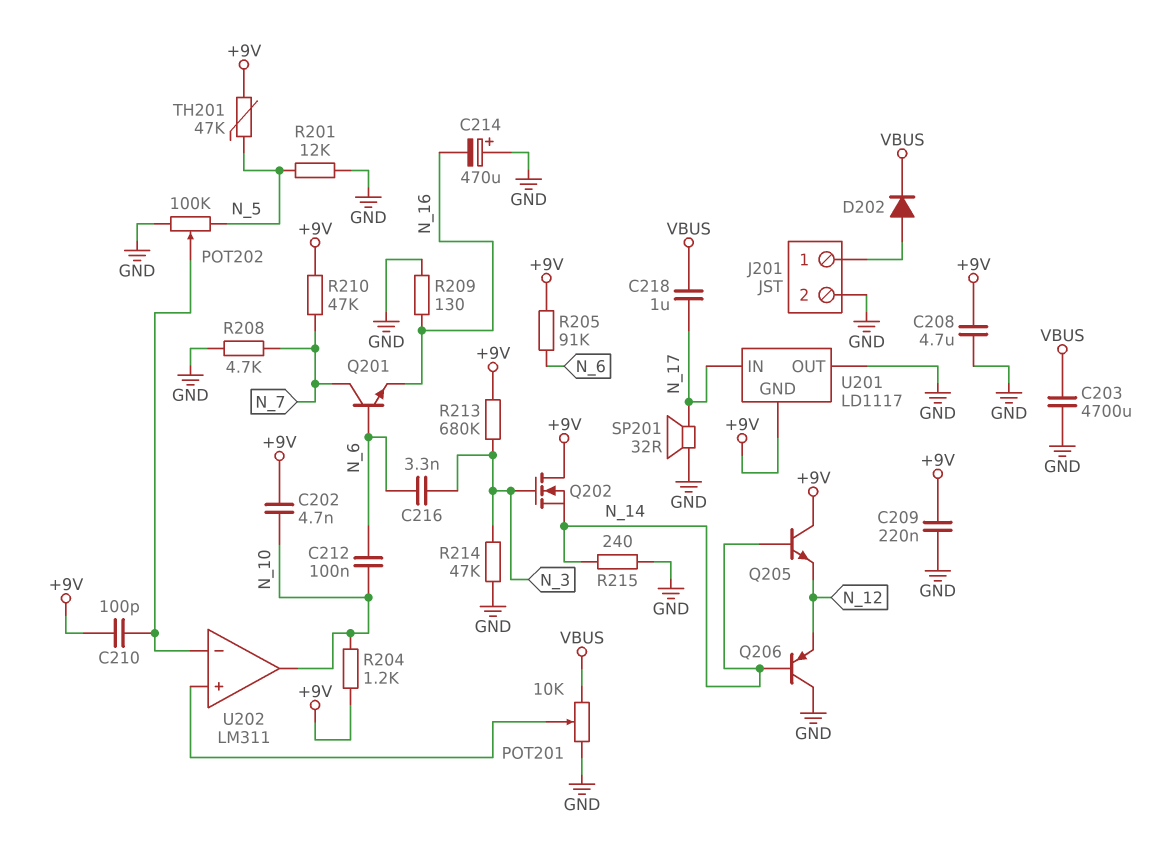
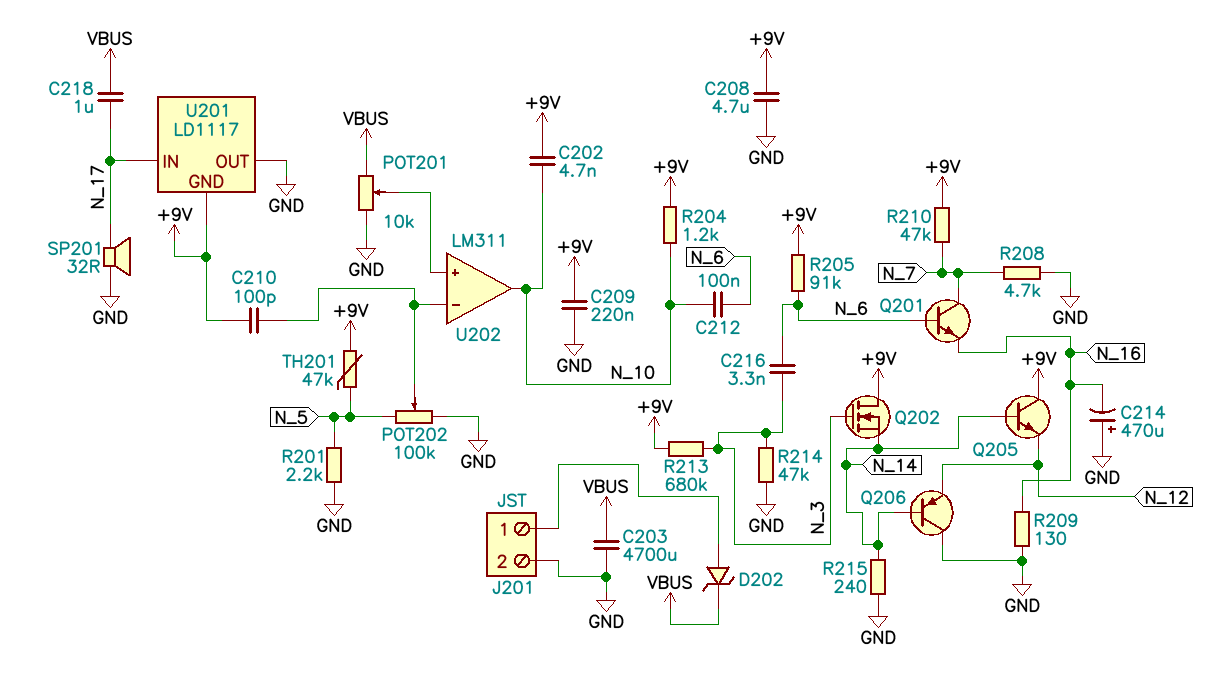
D202: diode (A J201/1, K VBUS) -> zener (A J201/1, K VBUS)
R201: 12k (GND, N_5) -> 2.2k (GND, N_5)

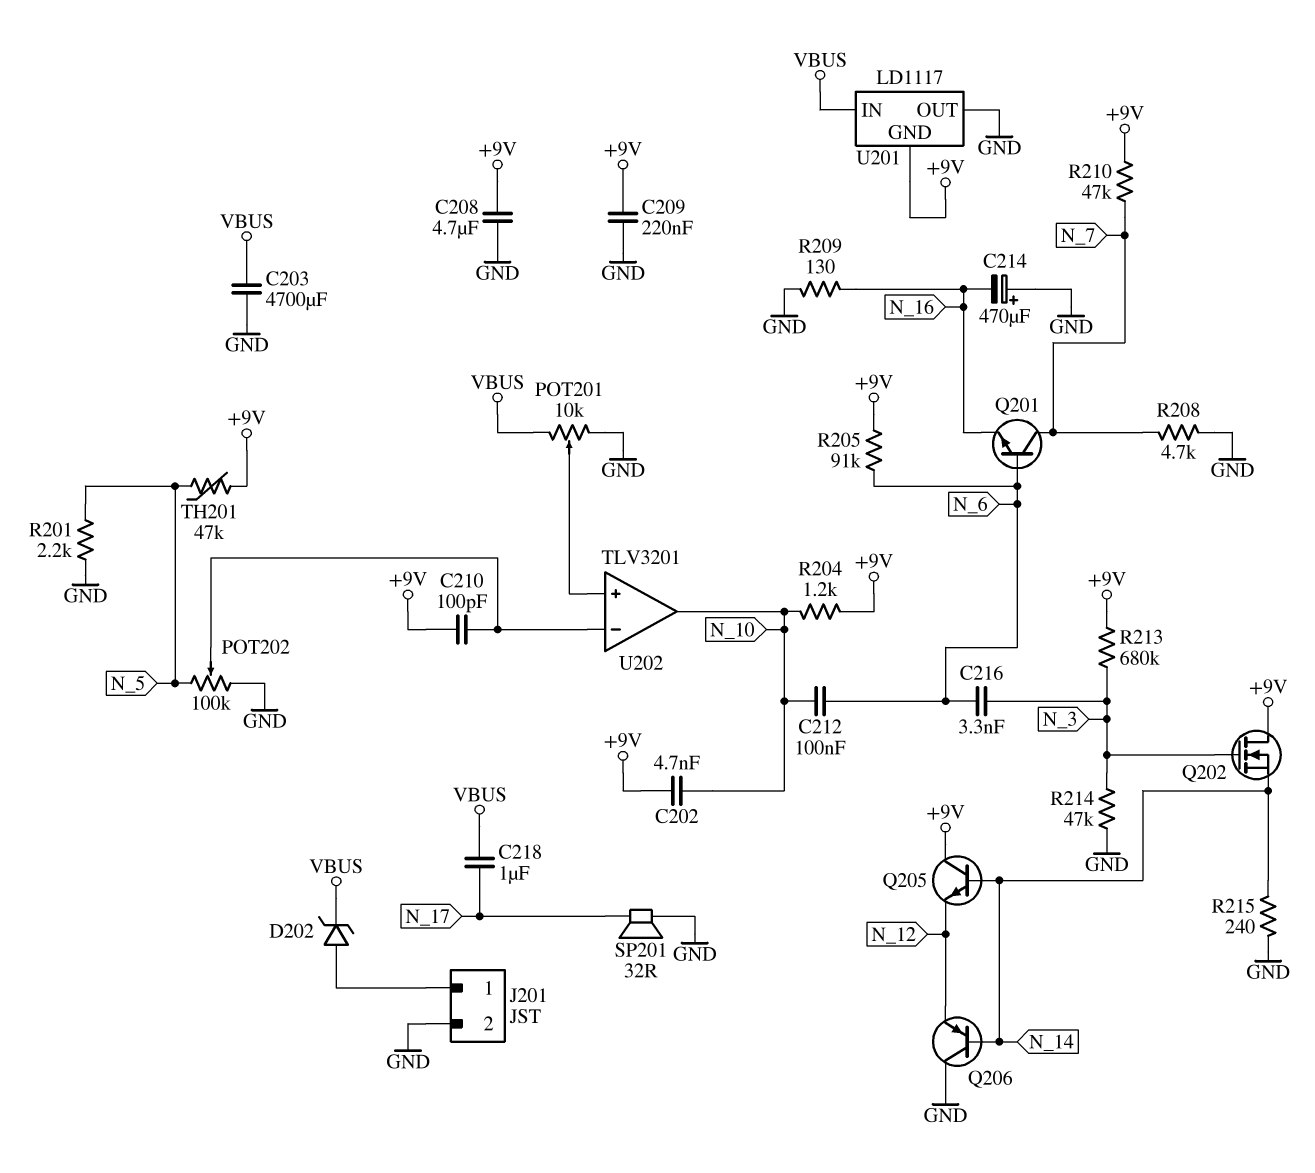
U201 pin IN: N_17 -> VBUS
U202: LM311 -> TLV3201

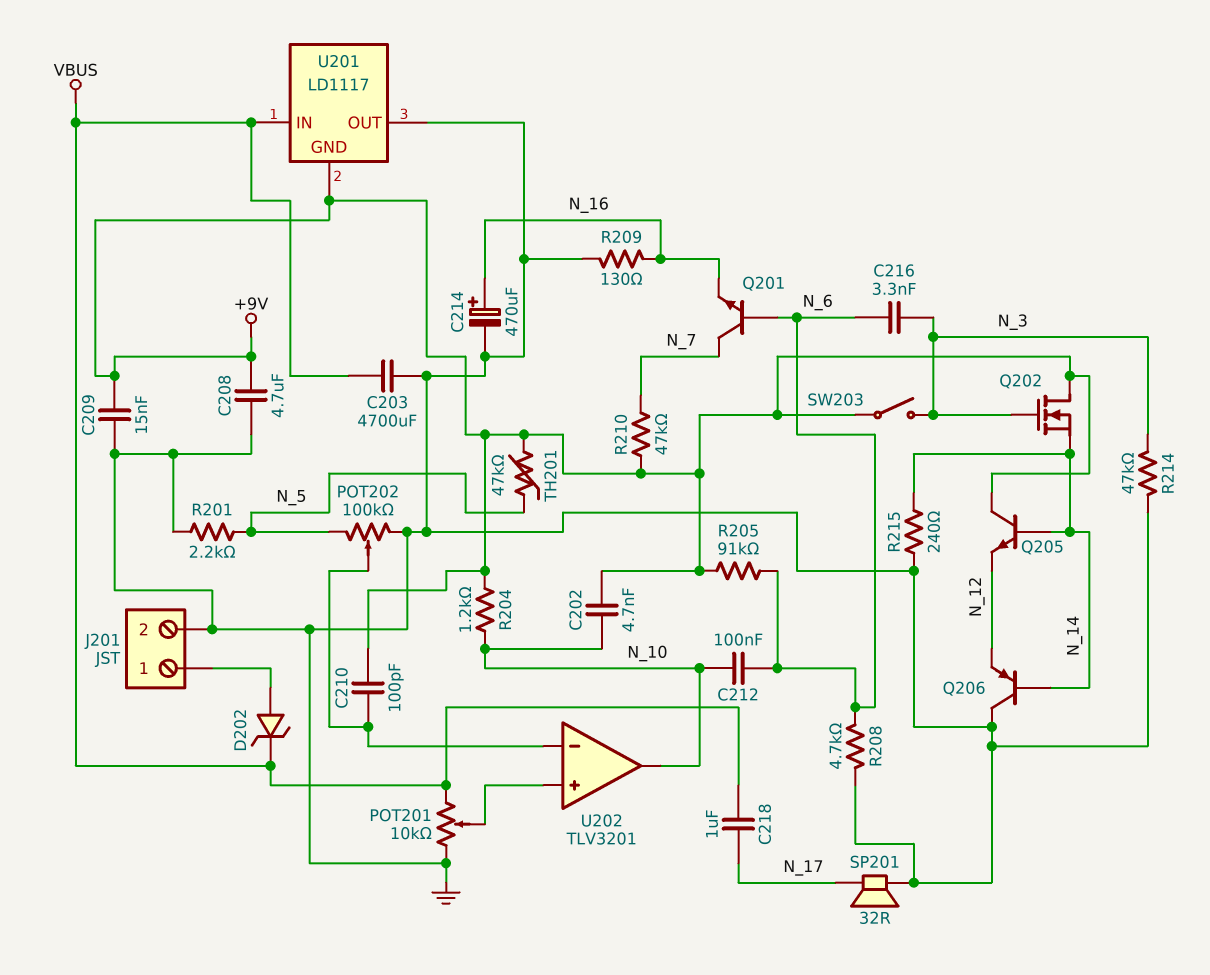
C209: 220nF (+9V, GND) -> 15nF (+9V, GND)
C214: 470uF (plus GND, minus N_16) -> 470uF (plus N_16, minus GND)
R208: 4.7k (GND, N_7) -> 4.7k (GND, N_6)
R213: 680k (+9V, N_3) -> none
SW203: none -> switch (+9V, N_3)

